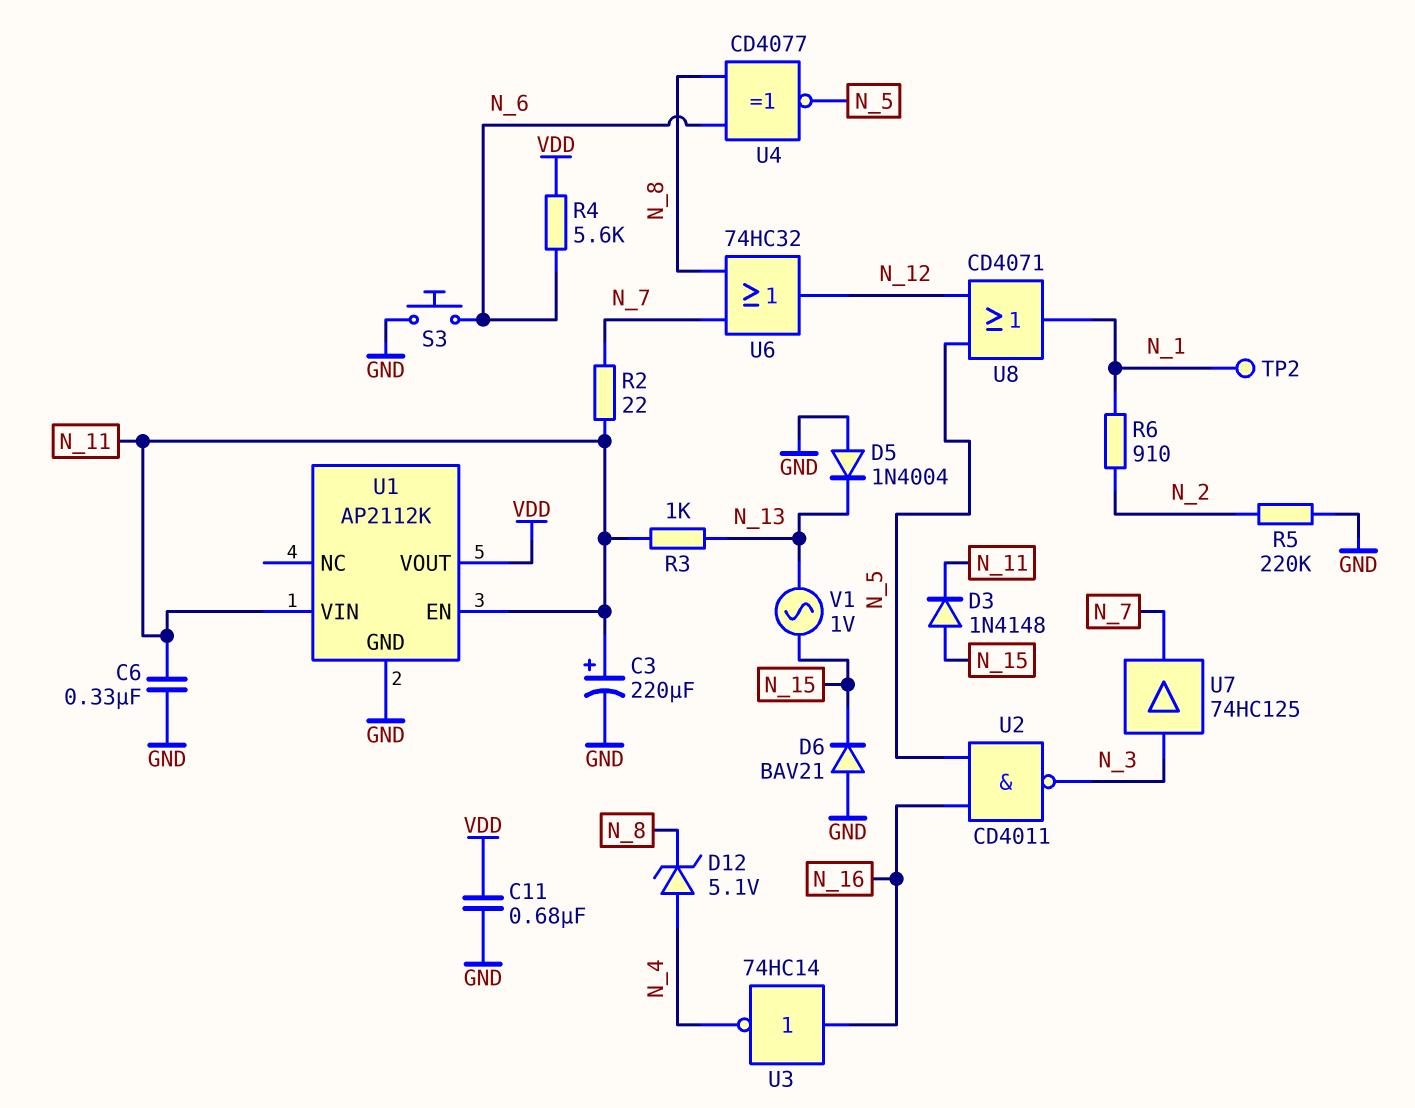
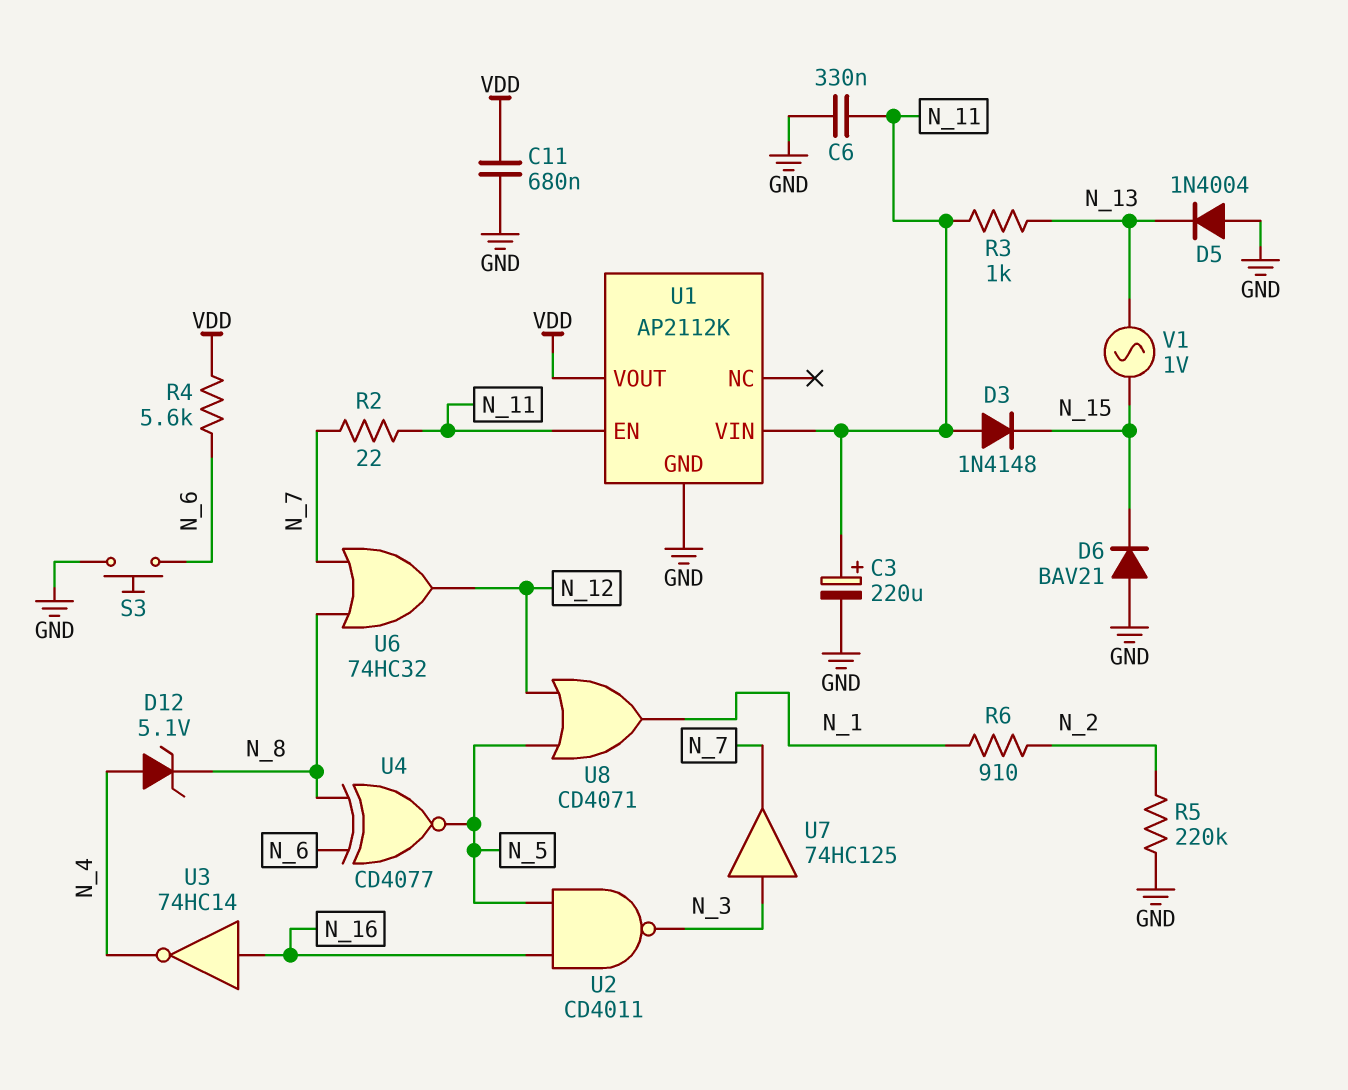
D3: diode 1N4148 (A N_15, K N_11) -> diode 1N4148 (A N_11, K N_15)
TP2: test point (N_1) -> none

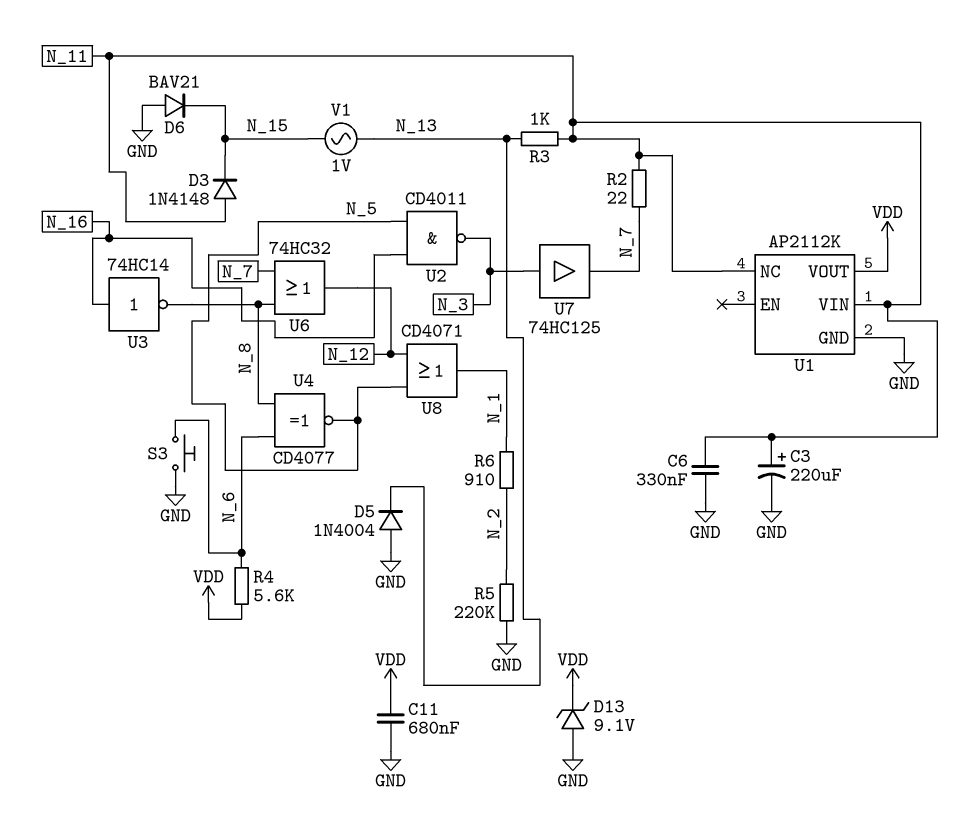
D12: zener 5.1V (A N_4, K N_8) -> none
D13: none -> zener 9.1V (A GND, K VDD)
U1 pin EN: N_11 -> none
U1 pin NC: none -> N_11
U3: NOT 74HC14 (in N_16, out N_4) -> NOT 74HC14 (in N_16, out N_8)

